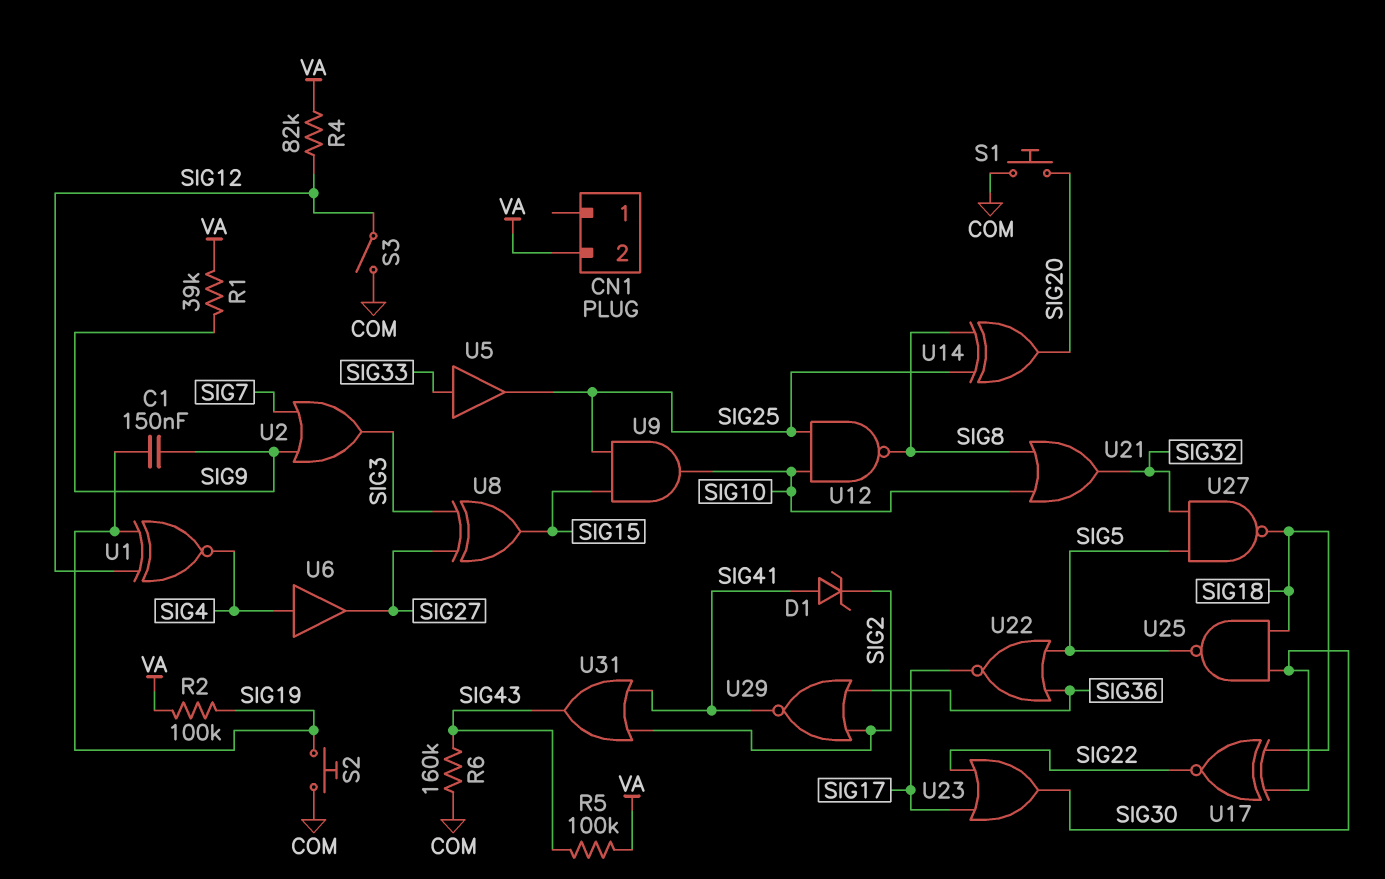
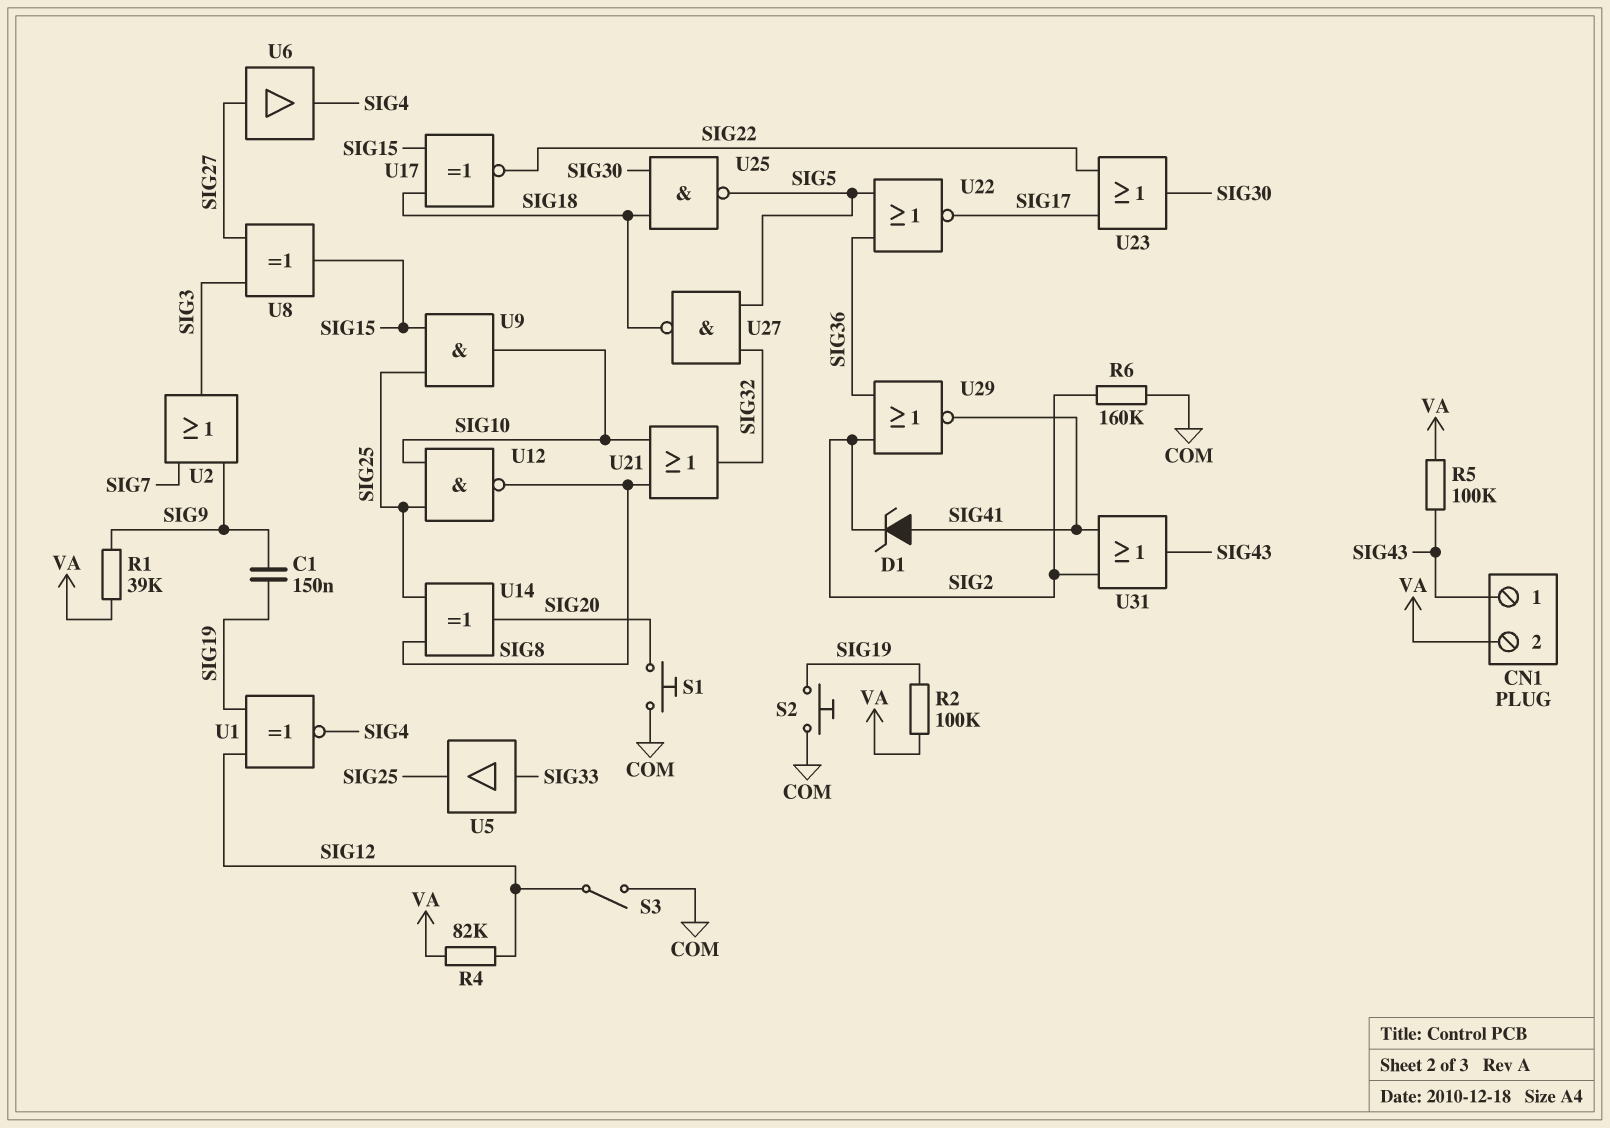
CN1 pin 1: none -> SIG43
R6: 160k (COM, SIG43) -> 160k (COM, SIG2)
U6: buffer (in SIG4, out SIG27) -> buffer (in SIG27, out SIG4)
U17: XNOR (in SIG18, in SIG30, out SIG22) -> XNOR (in SIG15, in SIG18, out SIG22)

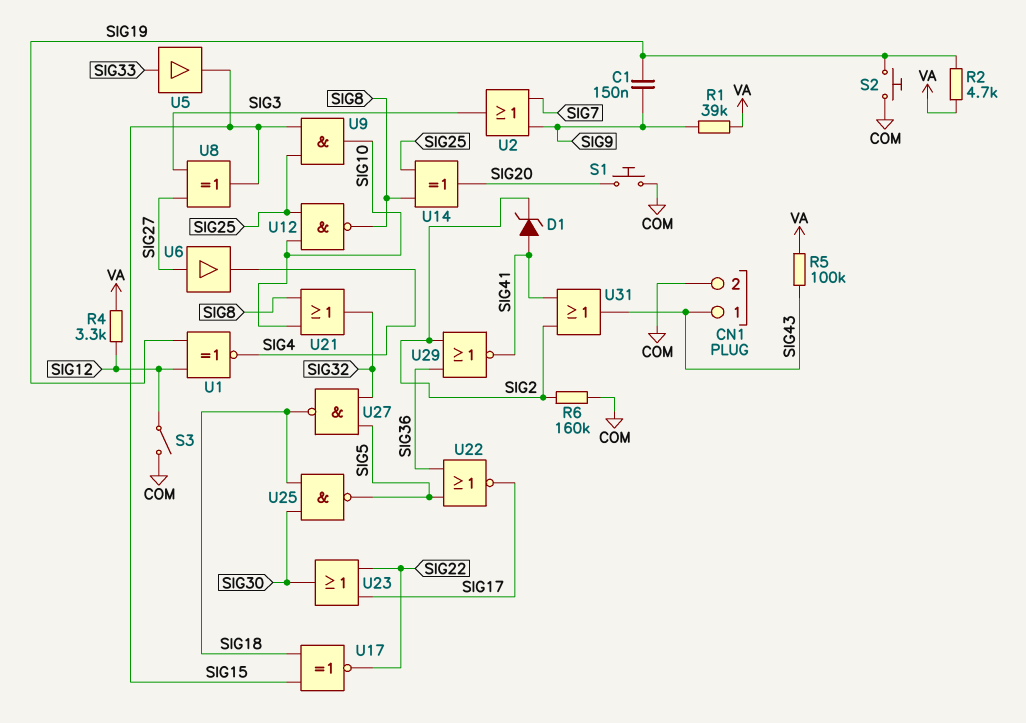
CN1 pin 2: VA -> COM
R2: 100k (SIG19, VA) -> 4.7k (SIG19, VA)
R4: 82k (SIG12, VA) -> 3.3k (SIG12, VA)
U5: buffer (in SIG33, out SIG25) -> buffer (in SIG33, out SIG15)

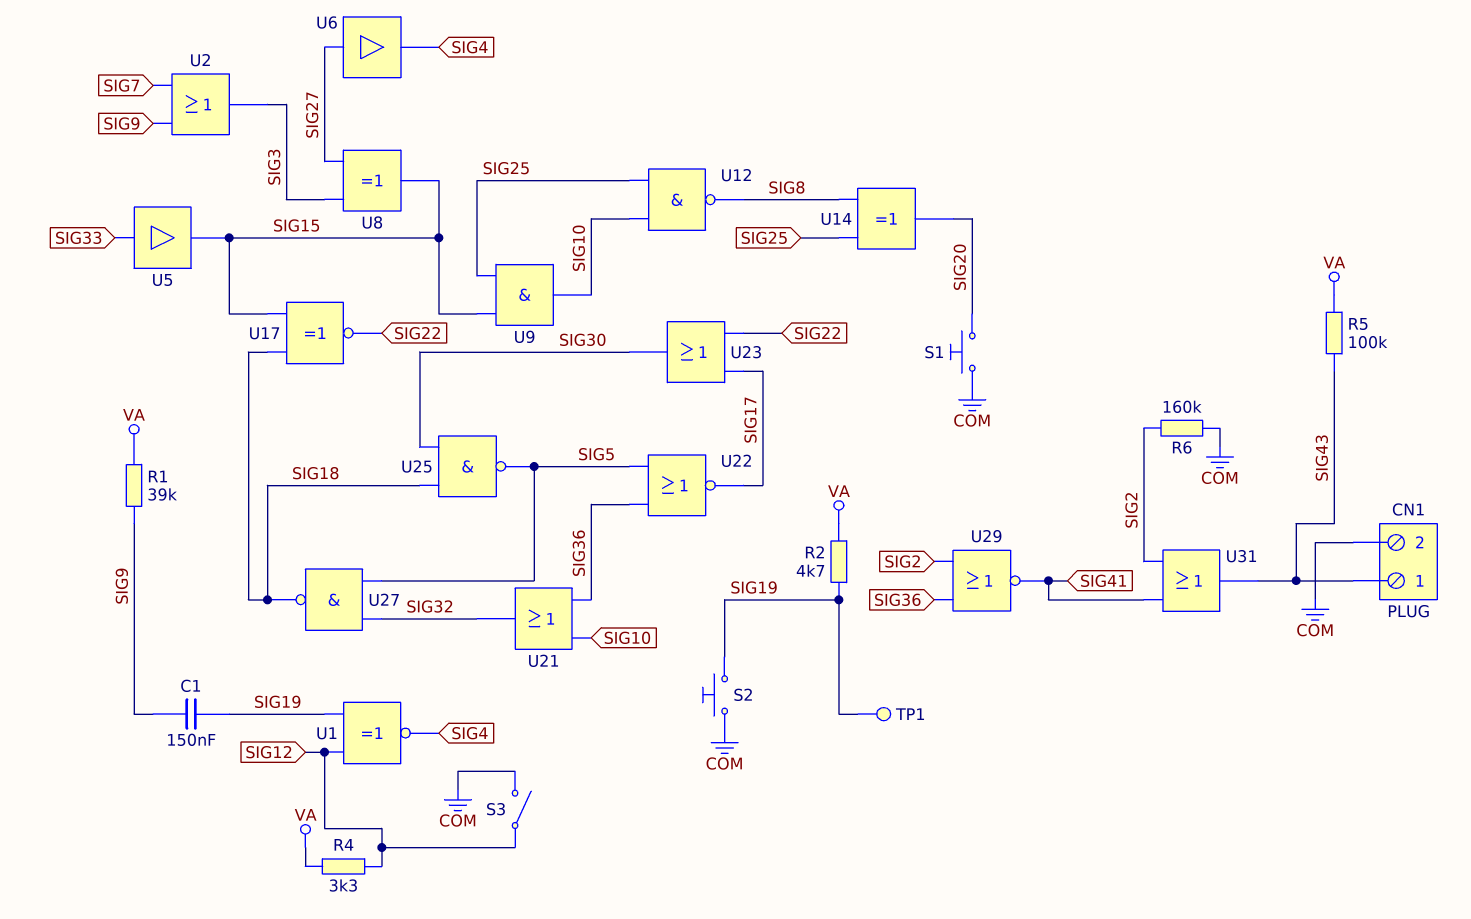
D1: zener (A SIG41, K SIG2) -> none
TP1: none -> test point (SIG19)
U21: OR (in SIG8, in SIG10, out SIG32) -> OR (in SIG10, in SIG36, out SIG32)

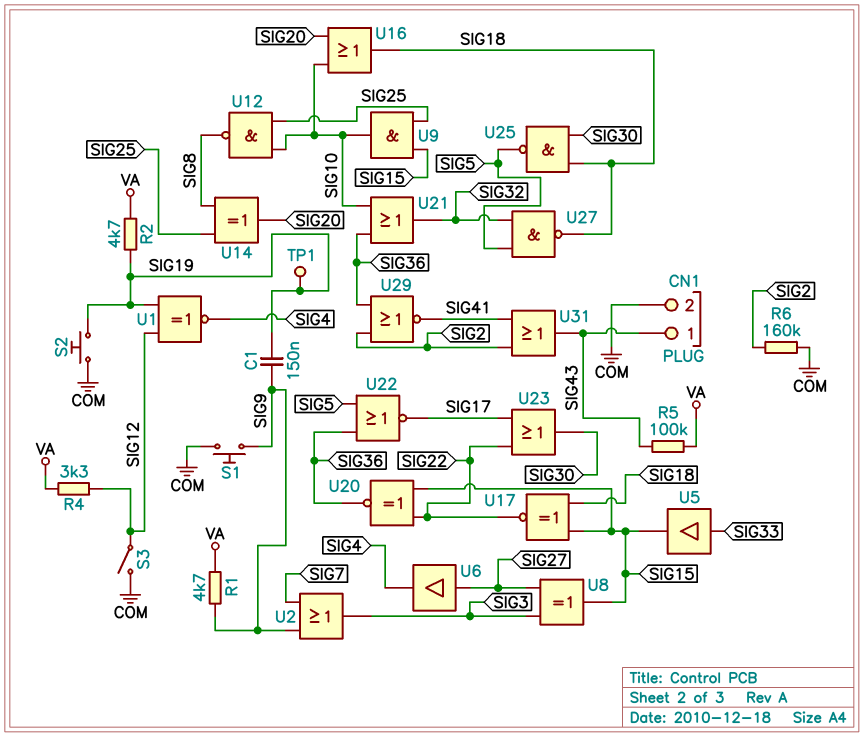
R1: 39k (SIG9, VA) -> 4.7k (SIG9, VA)
S1: button (COM, SIG20) -> button (COM, SIG9)
U16: none -> OR (in SIG10, in SIG20, out SIG18)
U20: none -> XNOR (in SIG15, in SIG22, out SIG36)

